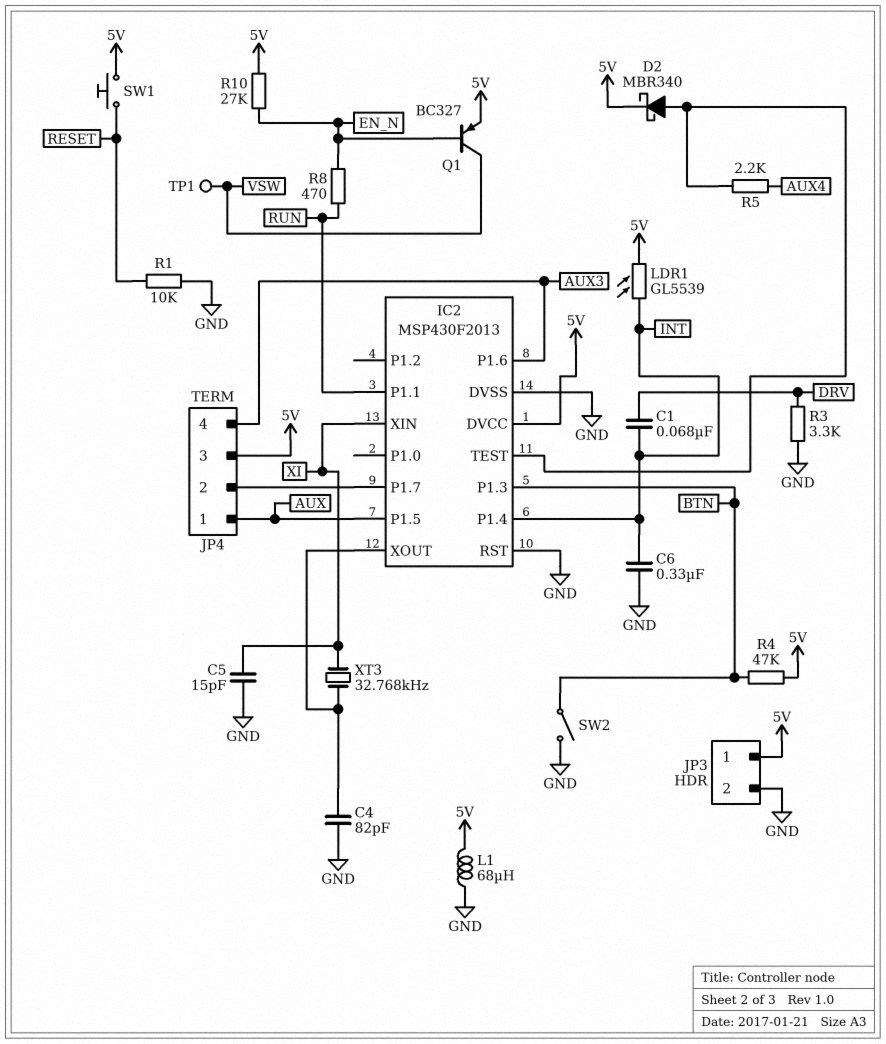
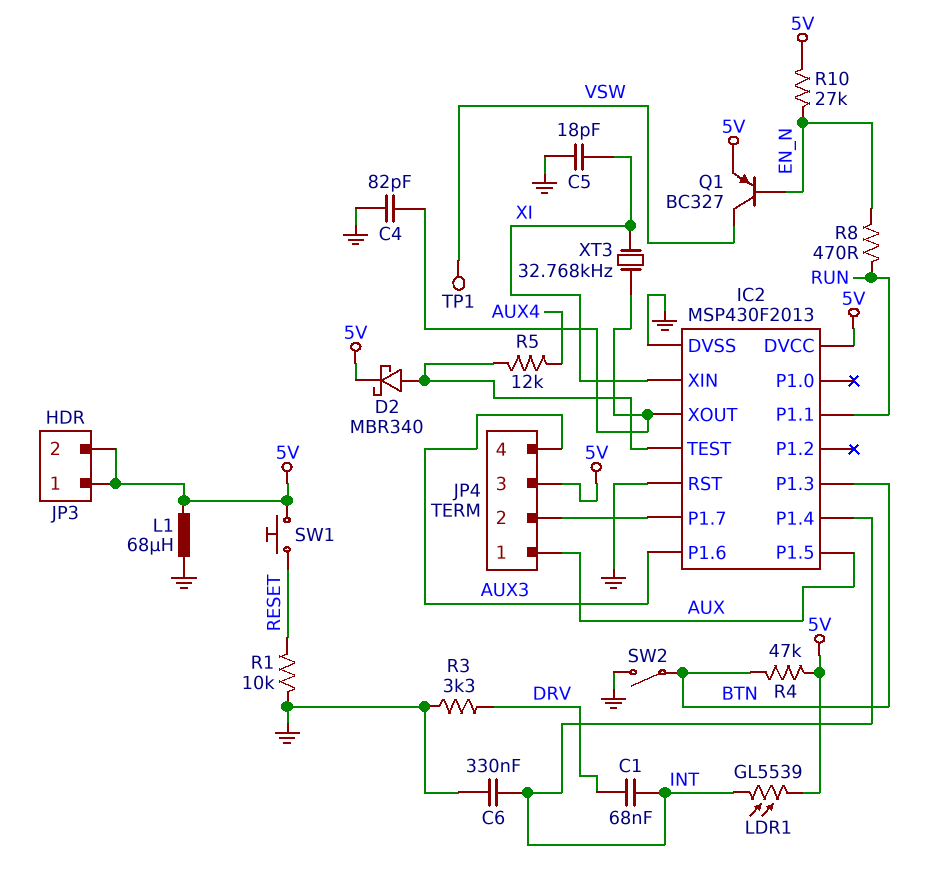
C5: 15pF (GND, XI) -> 18pF (GND, XI)
JP3 pin 2: GND -> 5V
R5: 2.2k (AUX4, IC2/TEST) -> 12k (AUX4, IC2/TEST)

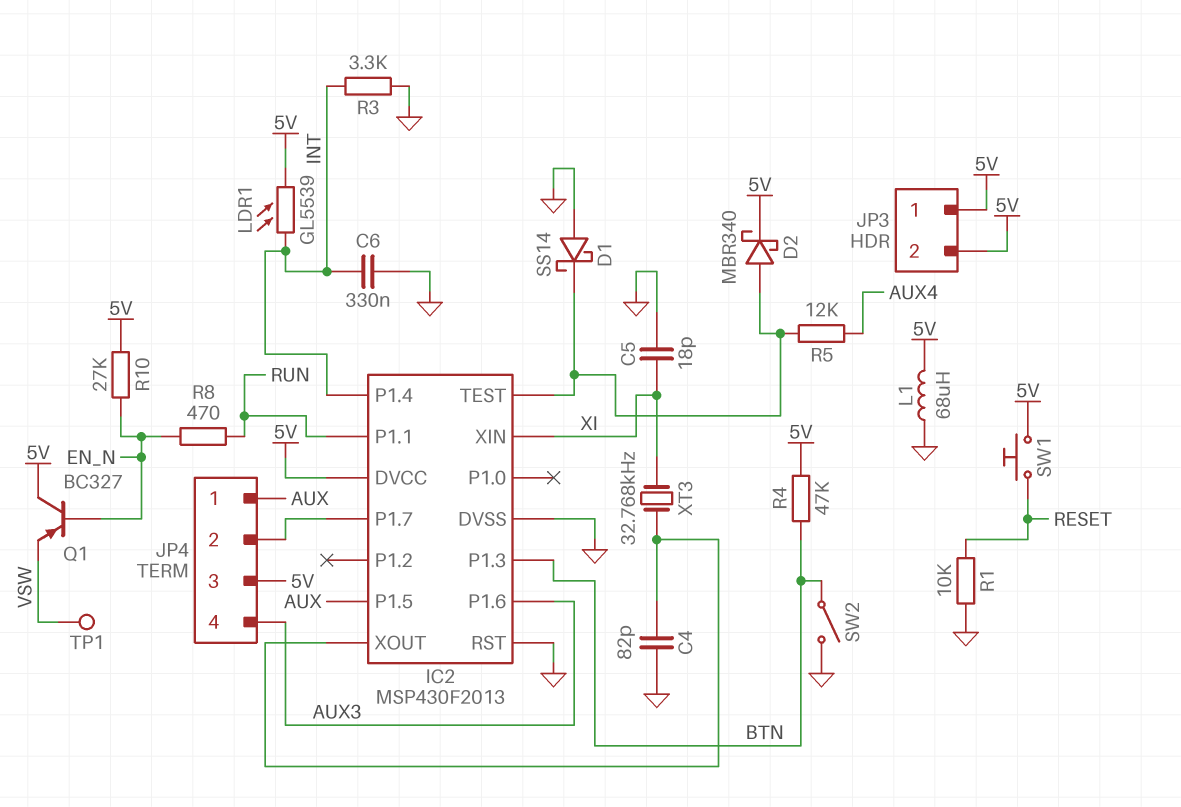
C1: 68nF (DRV, INT) -> none
D1: none -> schottky SS14 (A GND, K IC2/TEST)
Q1: PNP BC327 (B EN_N, C VSW, E 5V) -> PNP BC327 (B EN_N, C 5V, E VSW)
R3: 3.3k (DRV, GND) -> 3.3k (GND, INT)

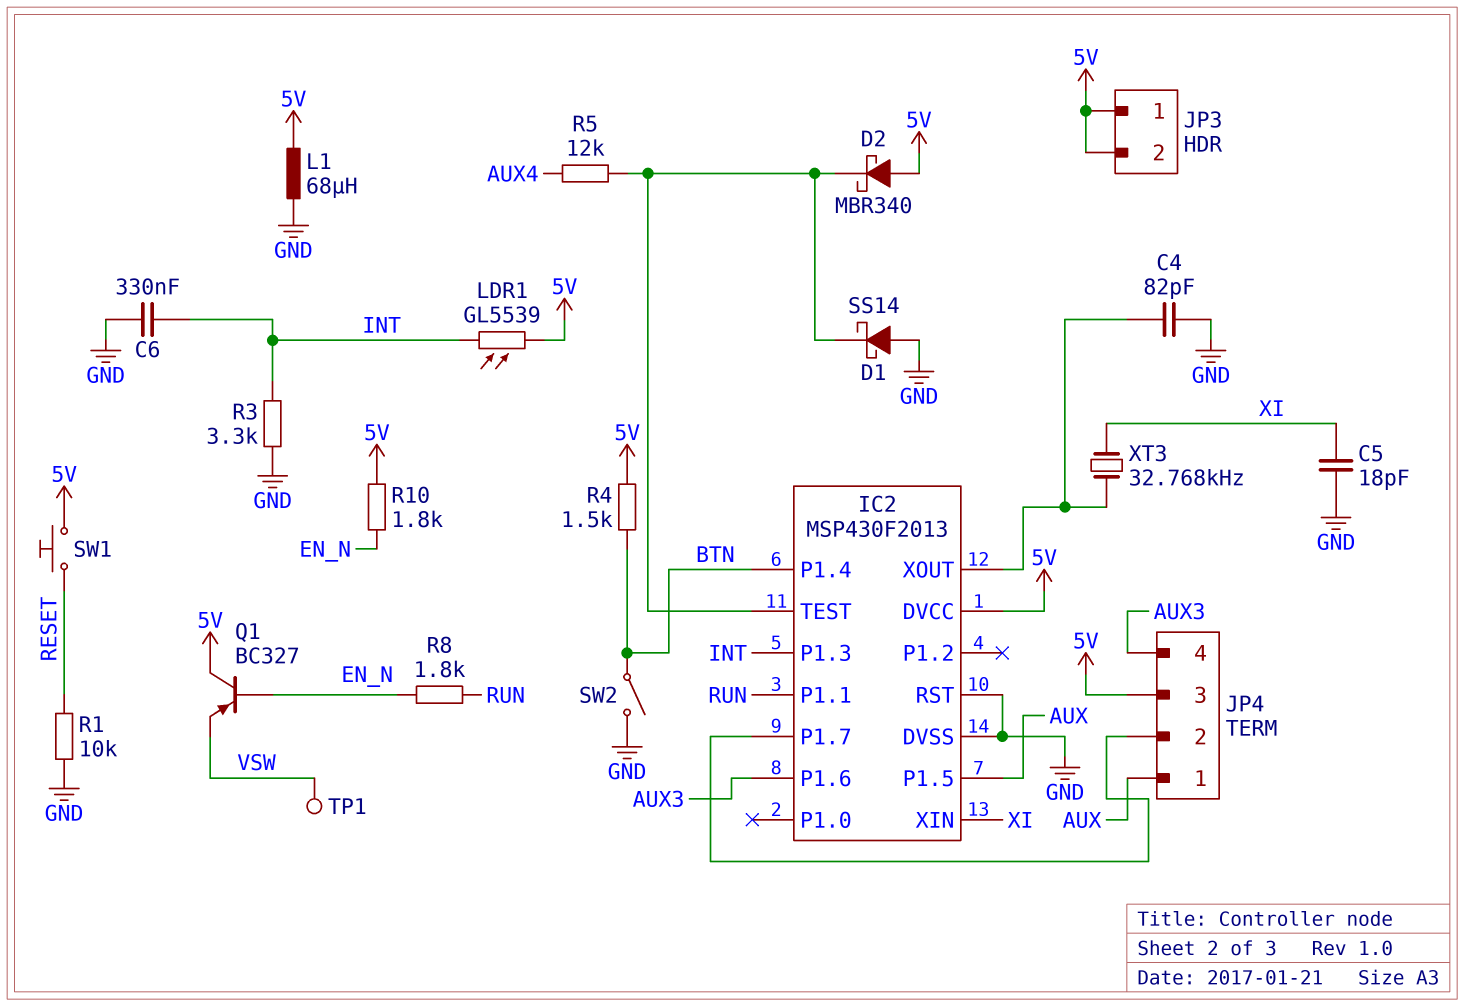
D2: schottky MBR340 (A IC2/TEST, K 5V) -> schottky MBR340 (A 5V, K IC2/TEST)
IC2 pin P1.3: BTN -> INT
IC2 pin P1.4: INT -> BTN
R4: 47k (5V, BTN) -> 1.5k (5V, BTN)
R8: 470 (EN_N, RUN) -> 1.8k (EN_N, RUN)
R10: 27k (5V, EN_N) -> 1.8k (5V, EN_N)

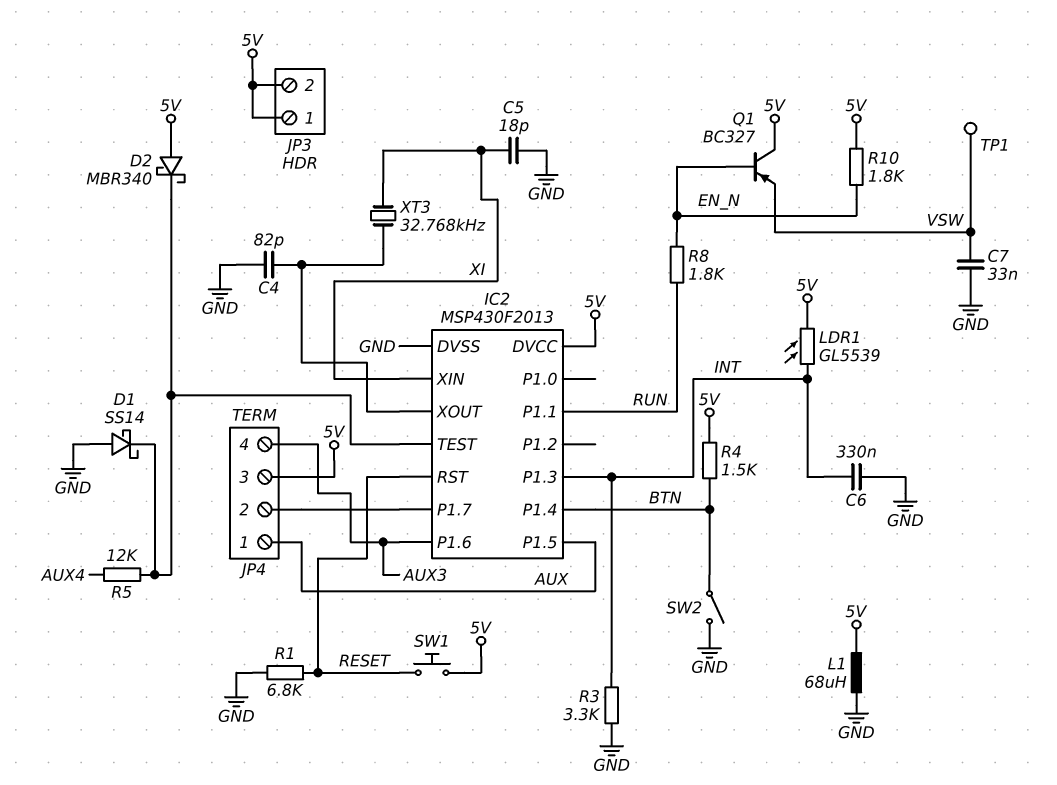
C7: none -> 33nF (GND, VSW)
IC2 pin RST: GND -> RESET
R1: 10k (GND, RESET) -> 6.8k (GND, RESET)

